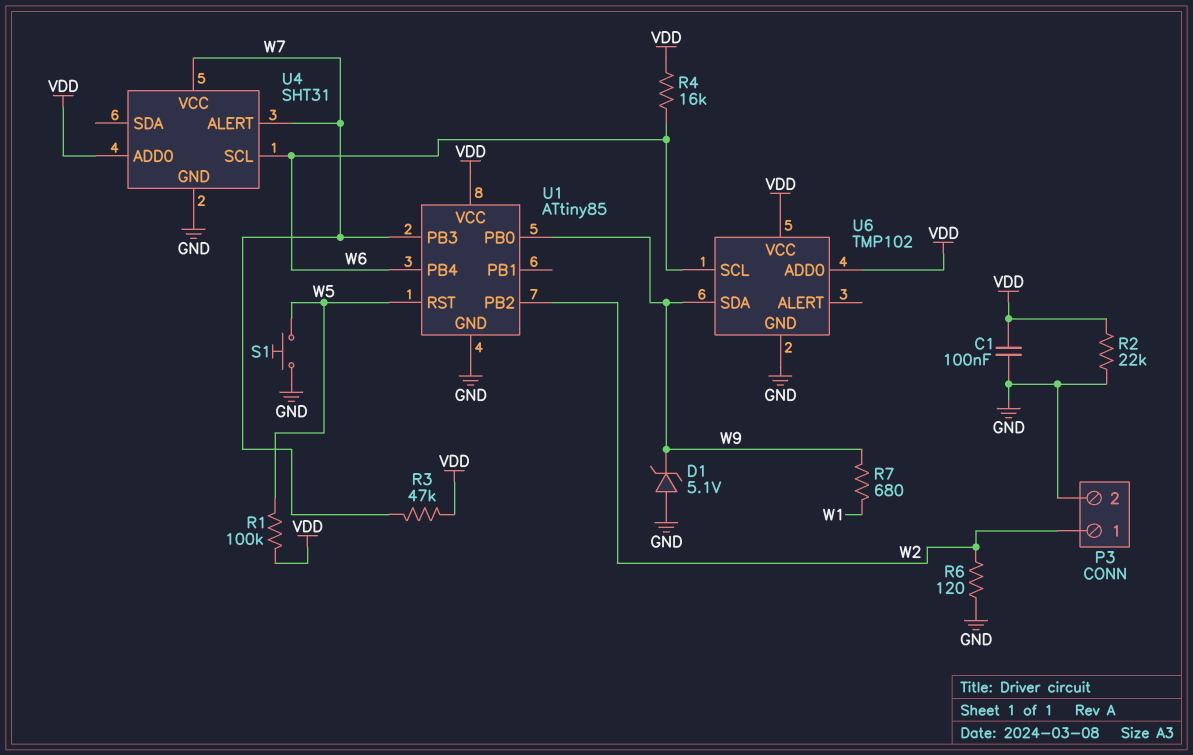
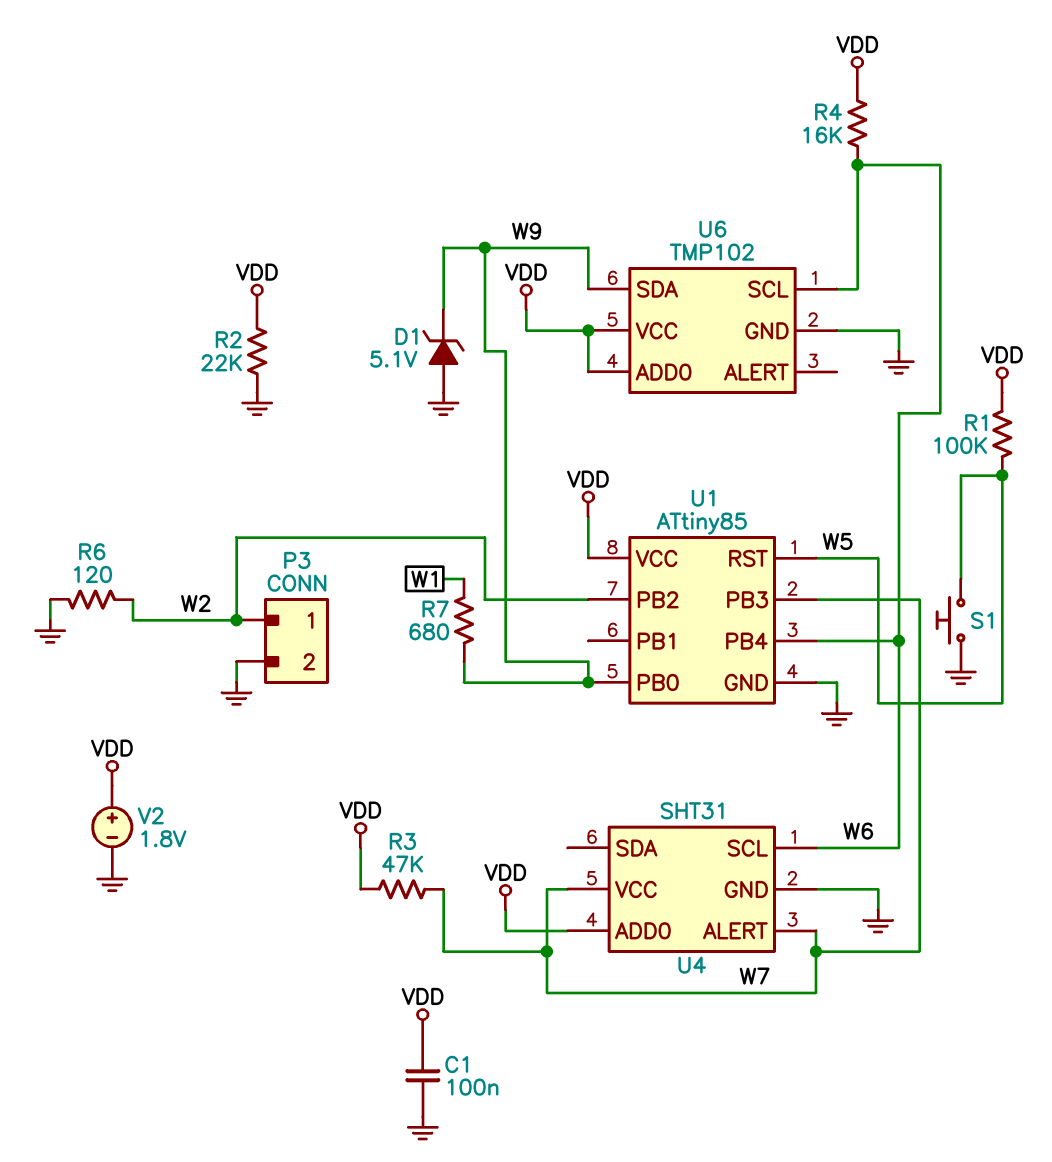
V2: none -> 1.8V (plus VDD, minus GND)

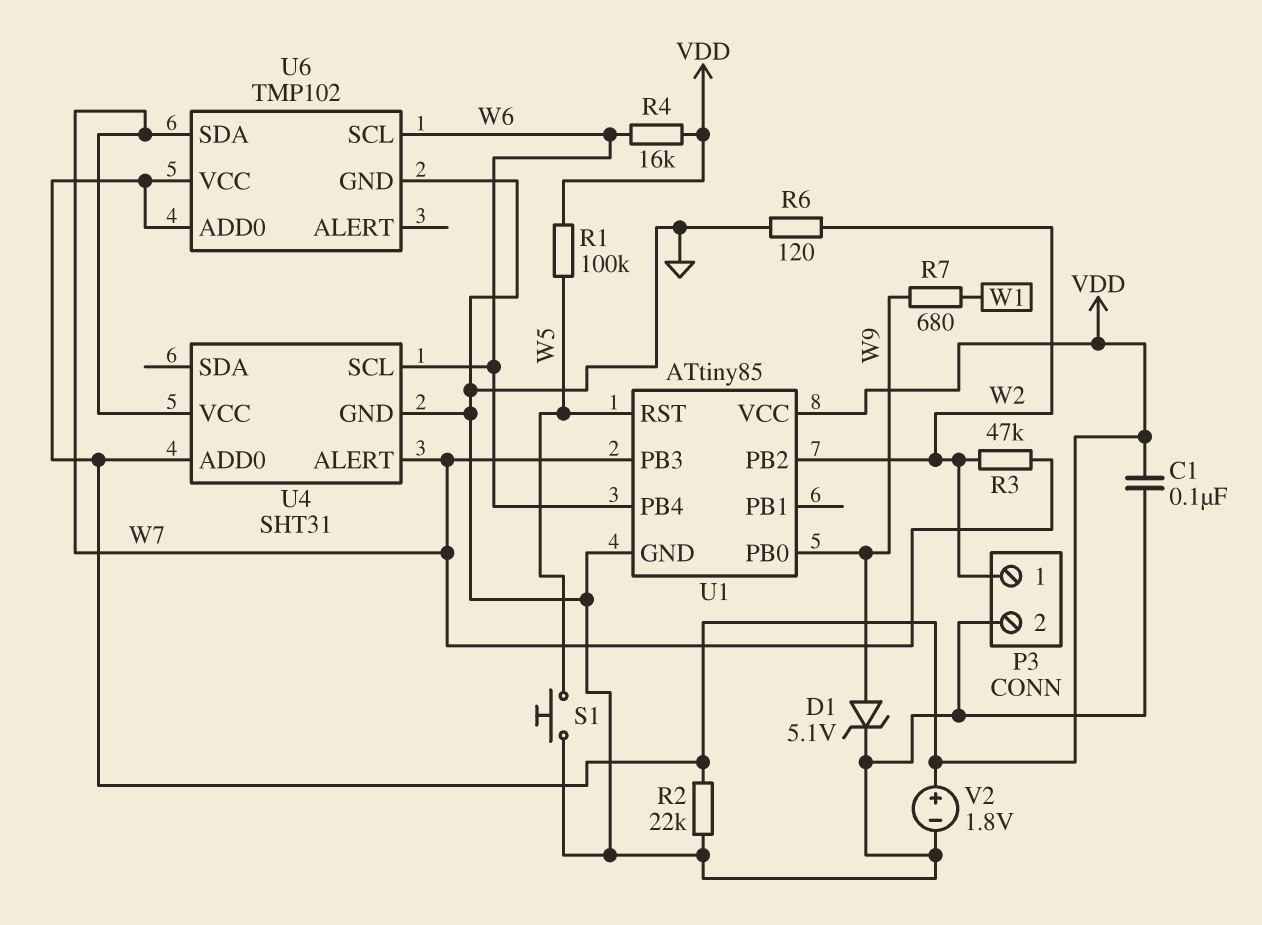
D1: zener 5.1V (A GND, K W9) -> zener 5.1V (A W9, K GND)
R3: 47k (VDD, W7) -> 47k (W2, W7)
U6 pin SDA: W9 -> W7

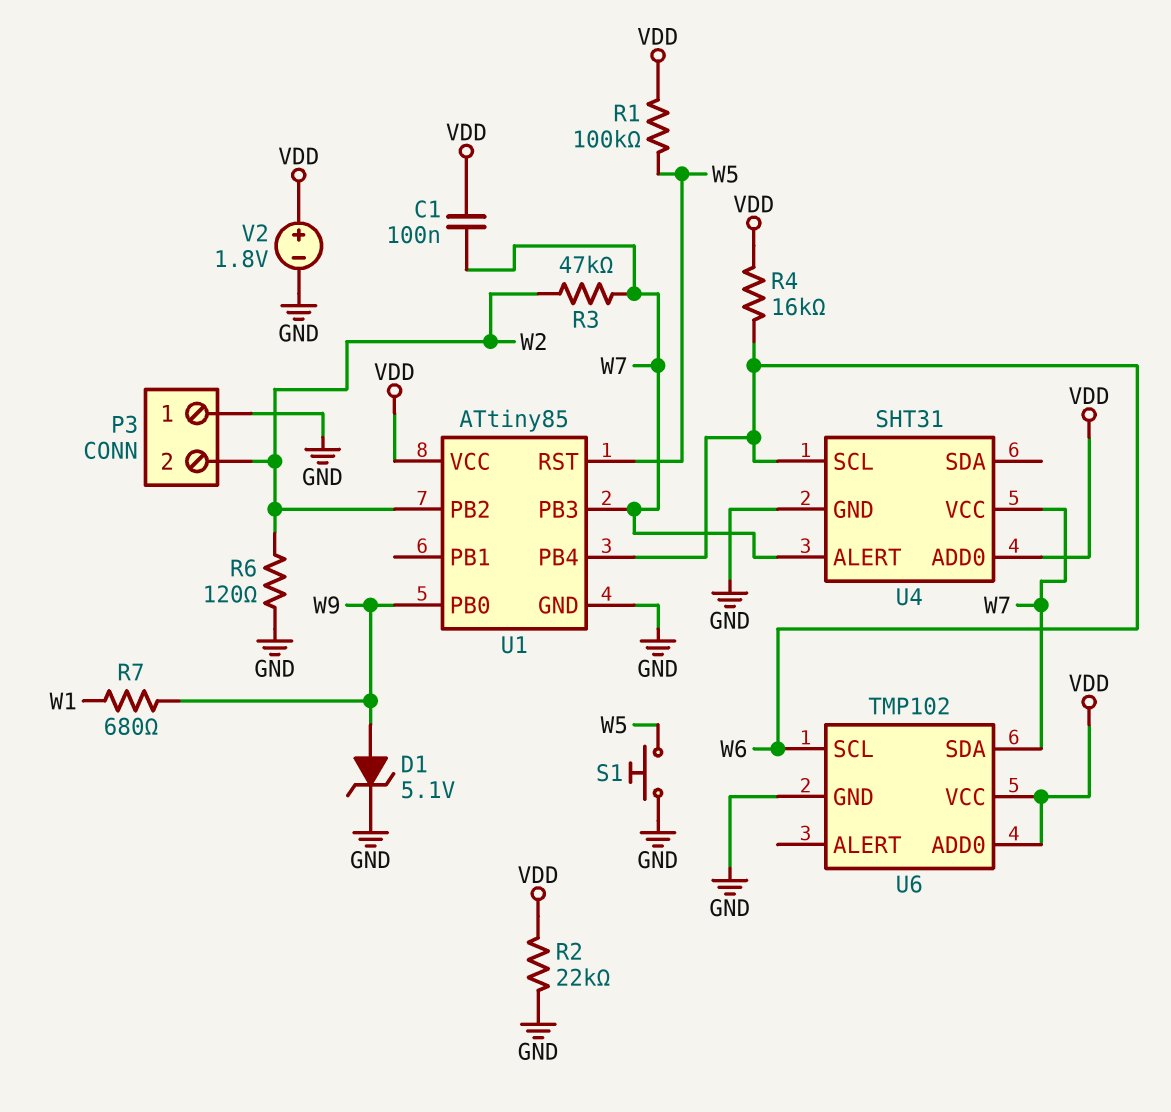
C1: 100nF (GND, VDD) -> 100nF (VDD, W7)
P3 pin 1: W2 -> GND
P3 pin 2: GND -> W2

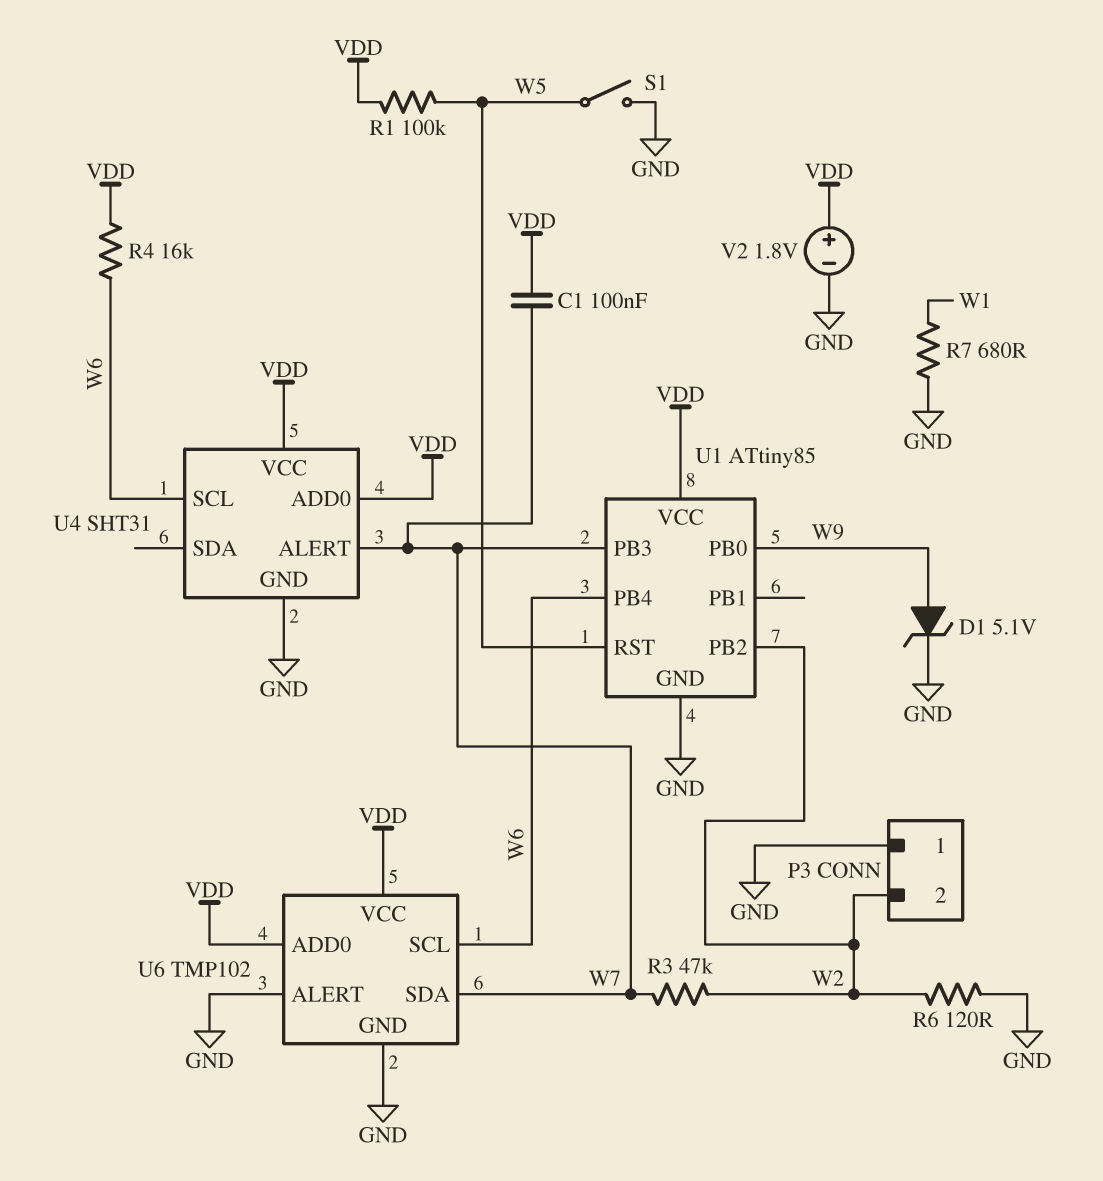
R2: 22k (GND, VDD) -> none
R7: 680 (W1, W9) -> 680 (GND, W1)
S1: button (GND, W5) -> switch (GND, W5)
U4 pin VCC: W7 -> VDD
U6 pin ALERT: none -> GND

